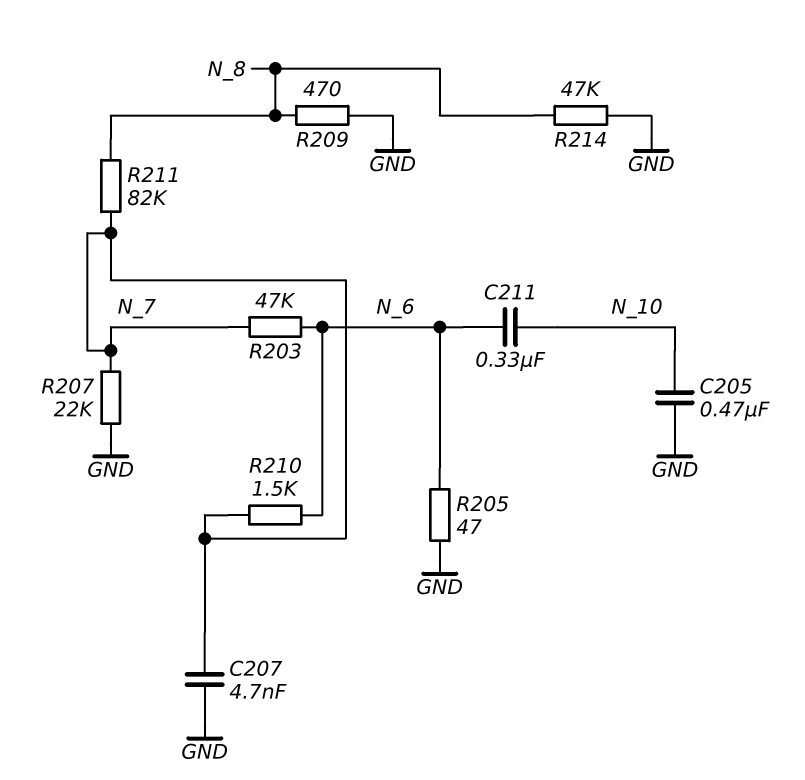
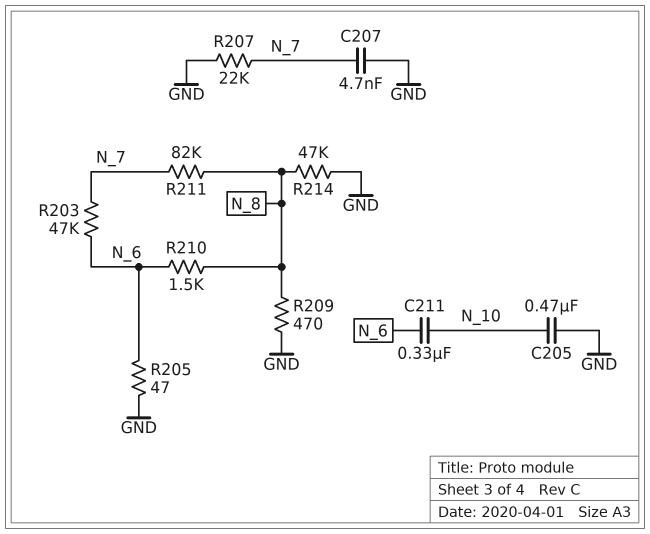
R210: 1.5k (N_6, N_7) -> 1.5k (N_6, N_8)

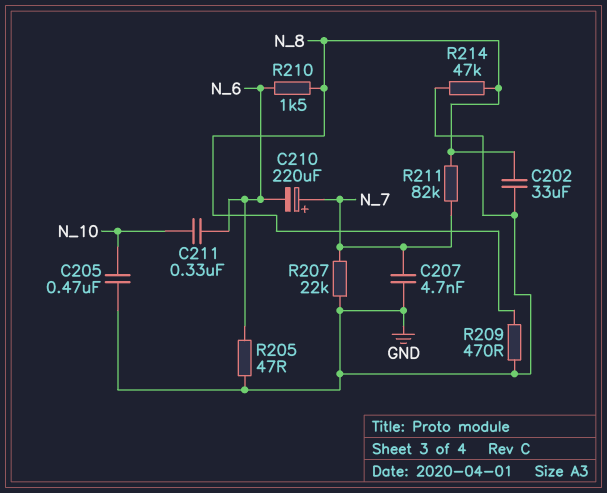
C202: none -> 33uF (GND, N_8)
C210: none -> 220uF (plus N_7, minus N_6)
R203: 47k (N_6, N_7) -> none

